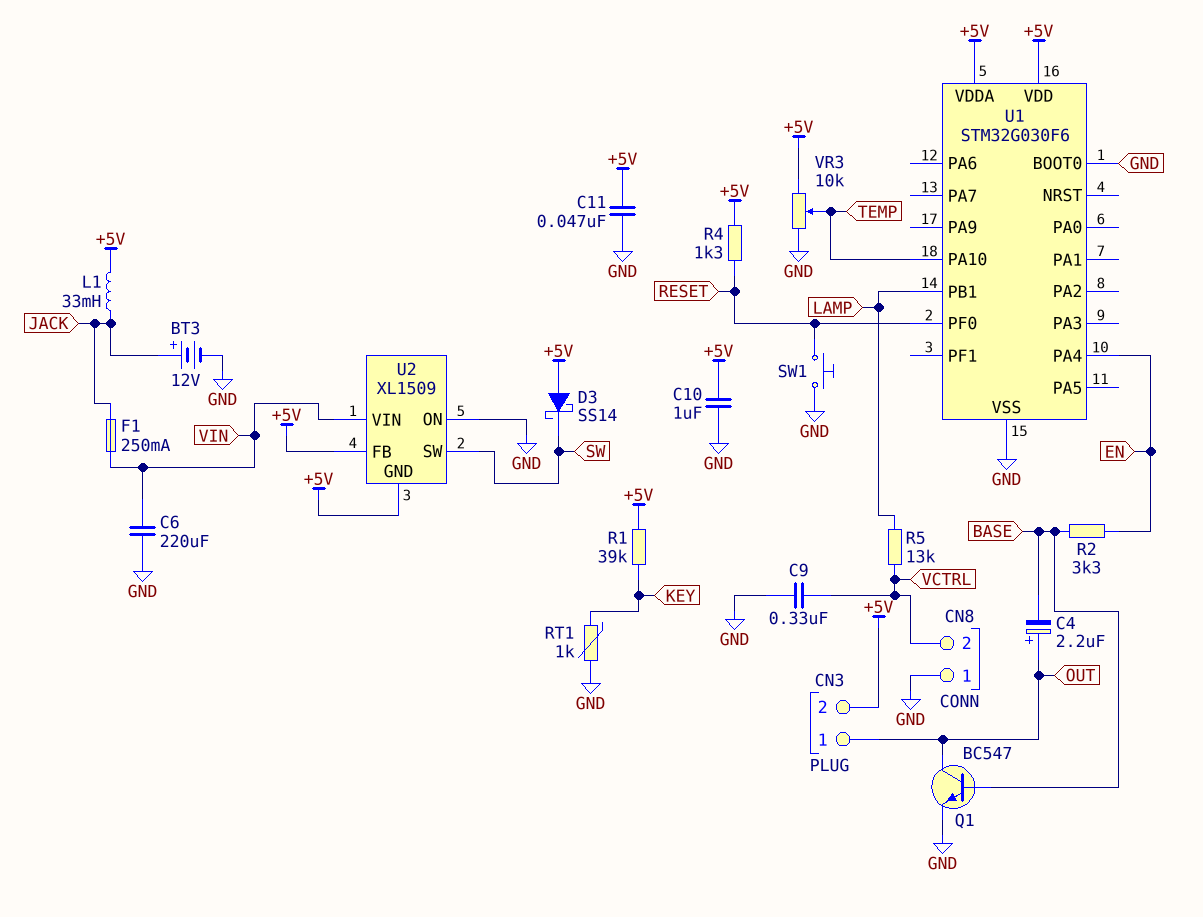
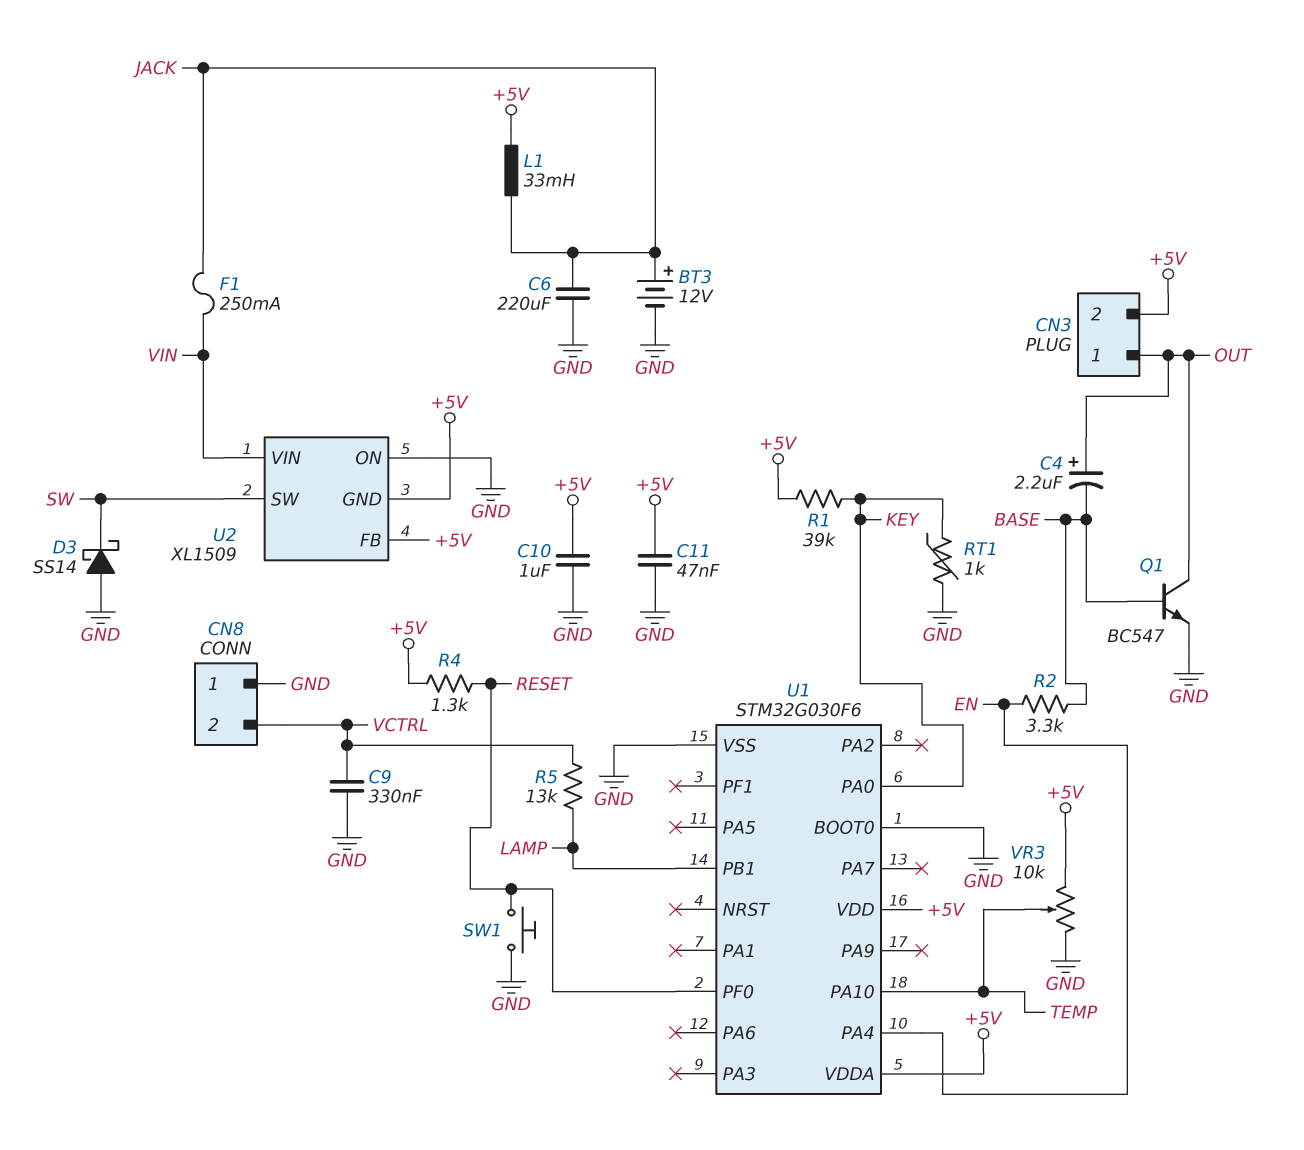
C6: 220uF (GND, VIN) -> 220uF (GND, JACK)
D3: schottky SS14 (A +5V, K SW) -> schottky SS14 (A GND, K SW)
U1 pin PA0: none -> KEY

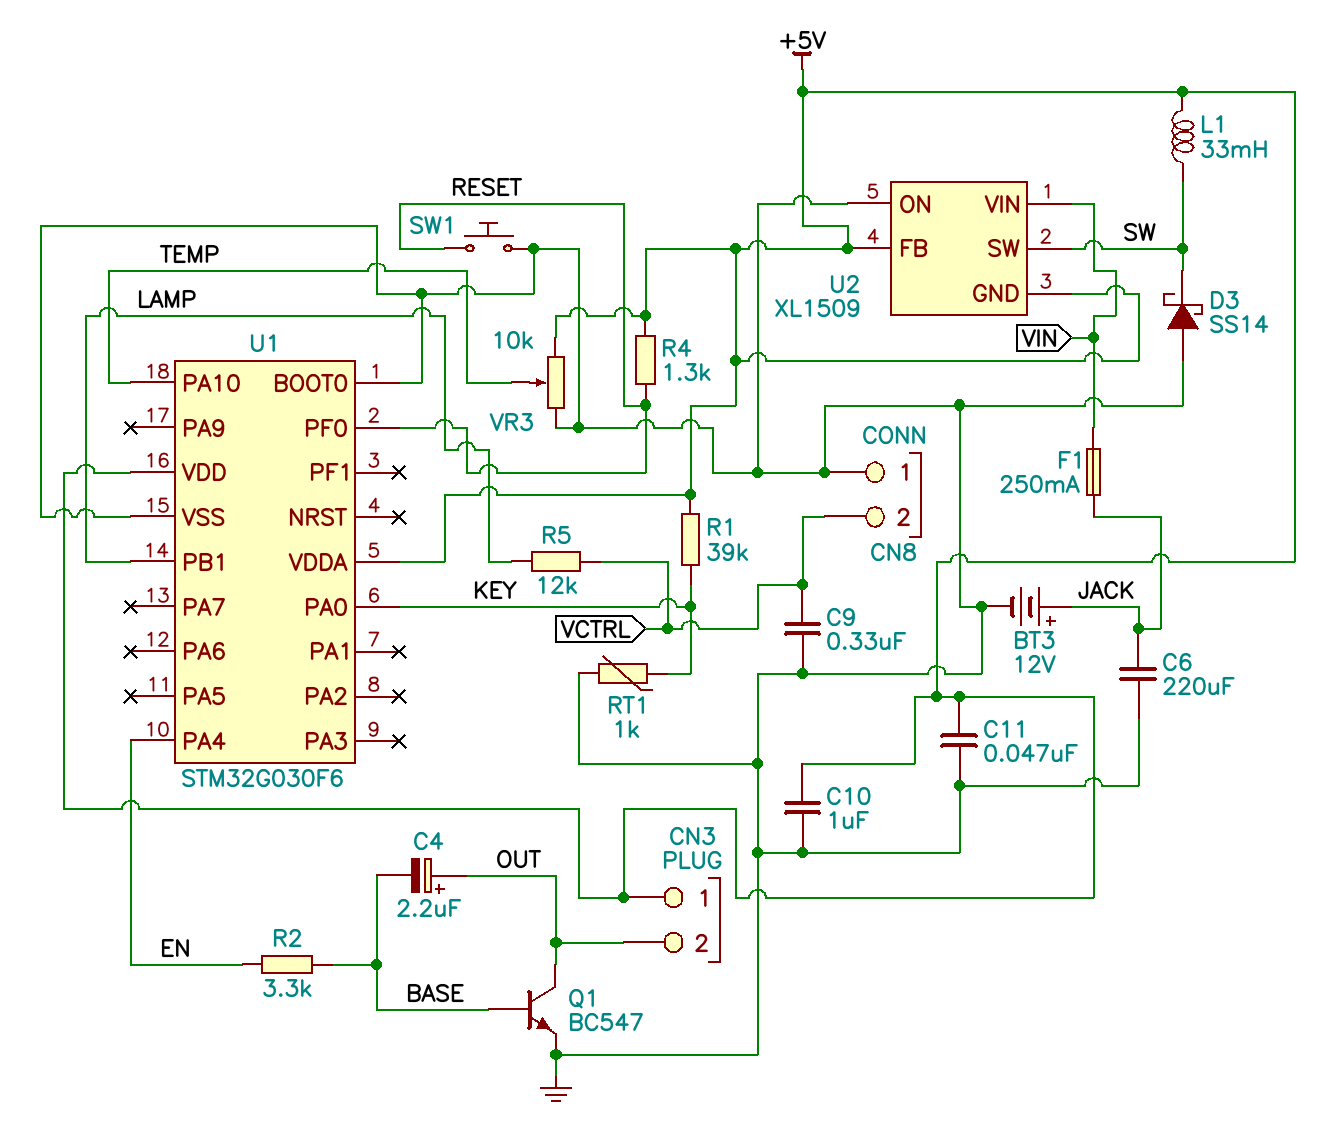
CN3 pin 1: OUT -> +5V
CN3 pin 2: +5V -> OUT
L1: 33mH (+5V, JACK) -> 33mH (+5V, SW)
R5: 13k (LAMP, VCTRL) -> 12k (LAMP, VCTRL)

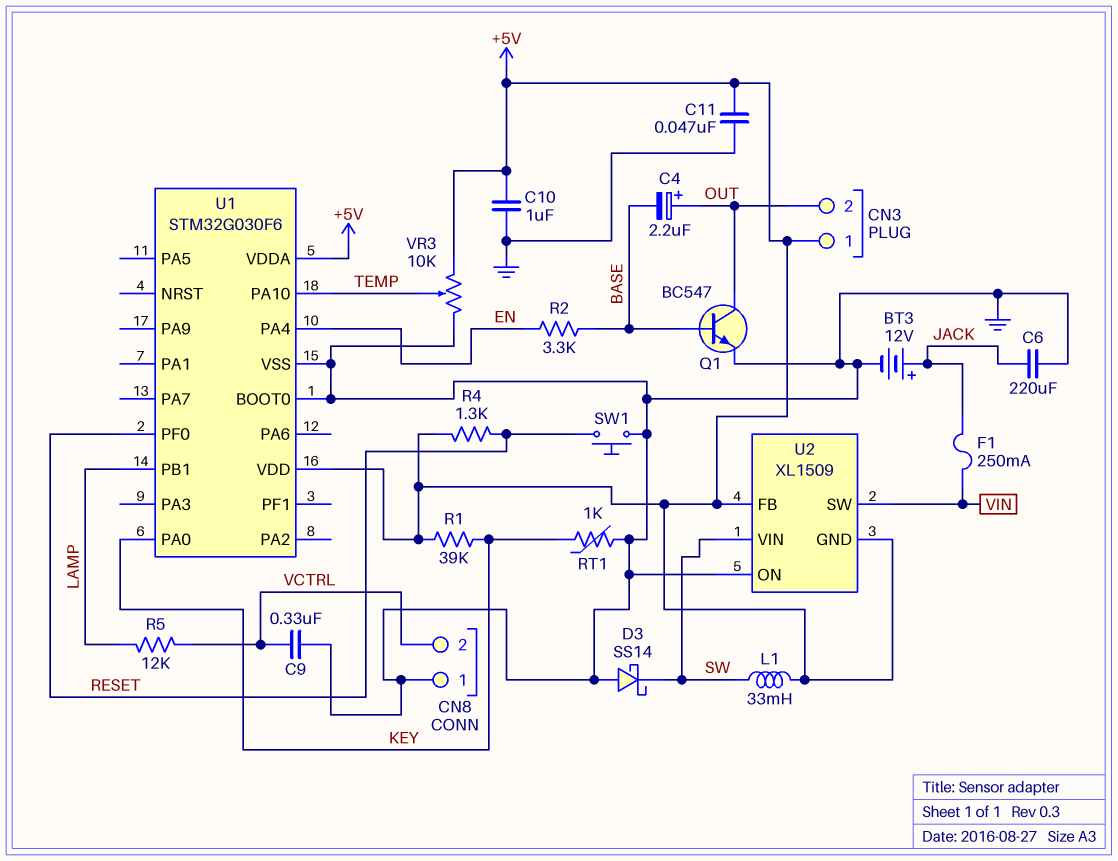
U2 pin SW: SW -> VIN
U2 pin VIN: VIN -> SW

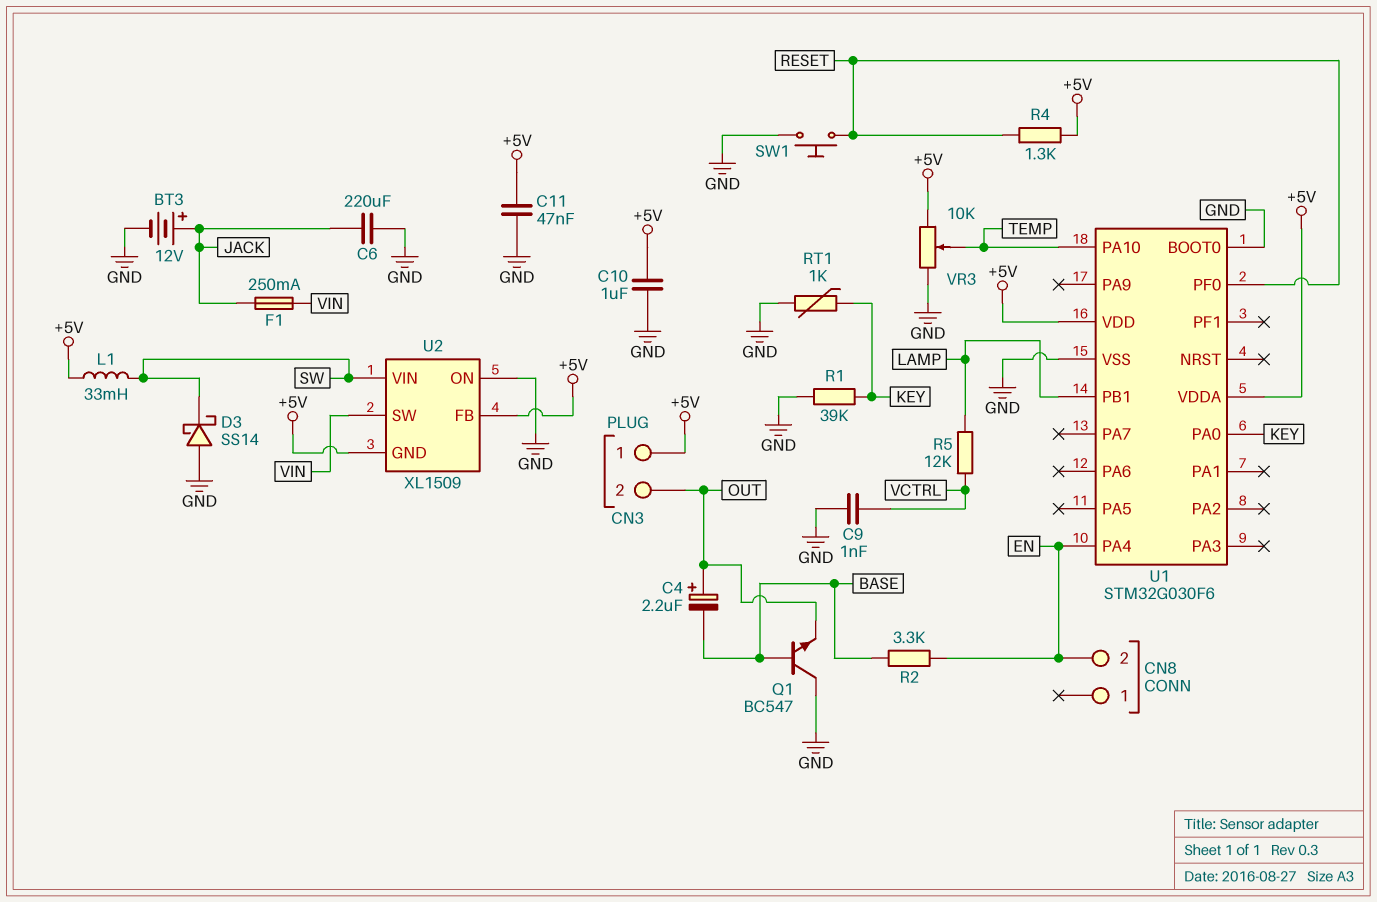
C9: 330nF (GND, VCTRL) -> 1nF (GND, VCTRL)
CN8 pin 1: GND -> none
CN8 pin 2: VCTRL -> EN
Q1: NPN BC547 (B BASE, C OUT, E GND) -> NPN BC547 (B BASE, C GND, E OUT)
R1: 39k (+5V, KEY) -> 39k (GND, KEY)

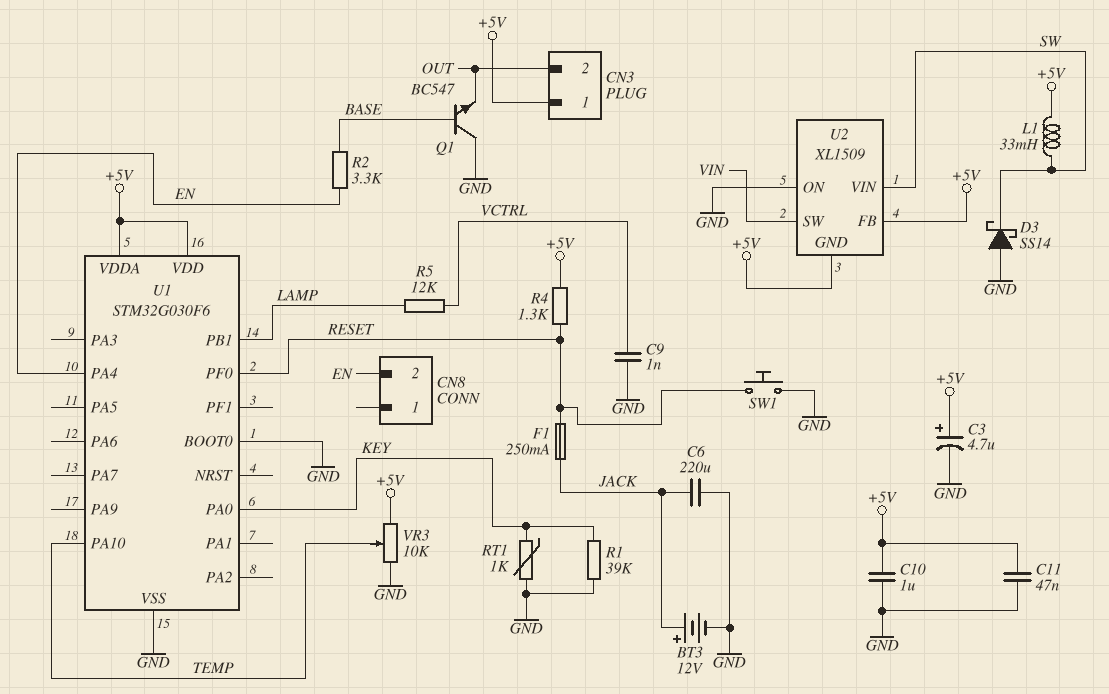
C3: none -> 4.7uF (plus +5V, minus GND)
C4: 2.2uF (plus OUT, minus BASE) -> none
F1: 250mA (JACK, VIN) -> 250mA (JACK, RESET)

